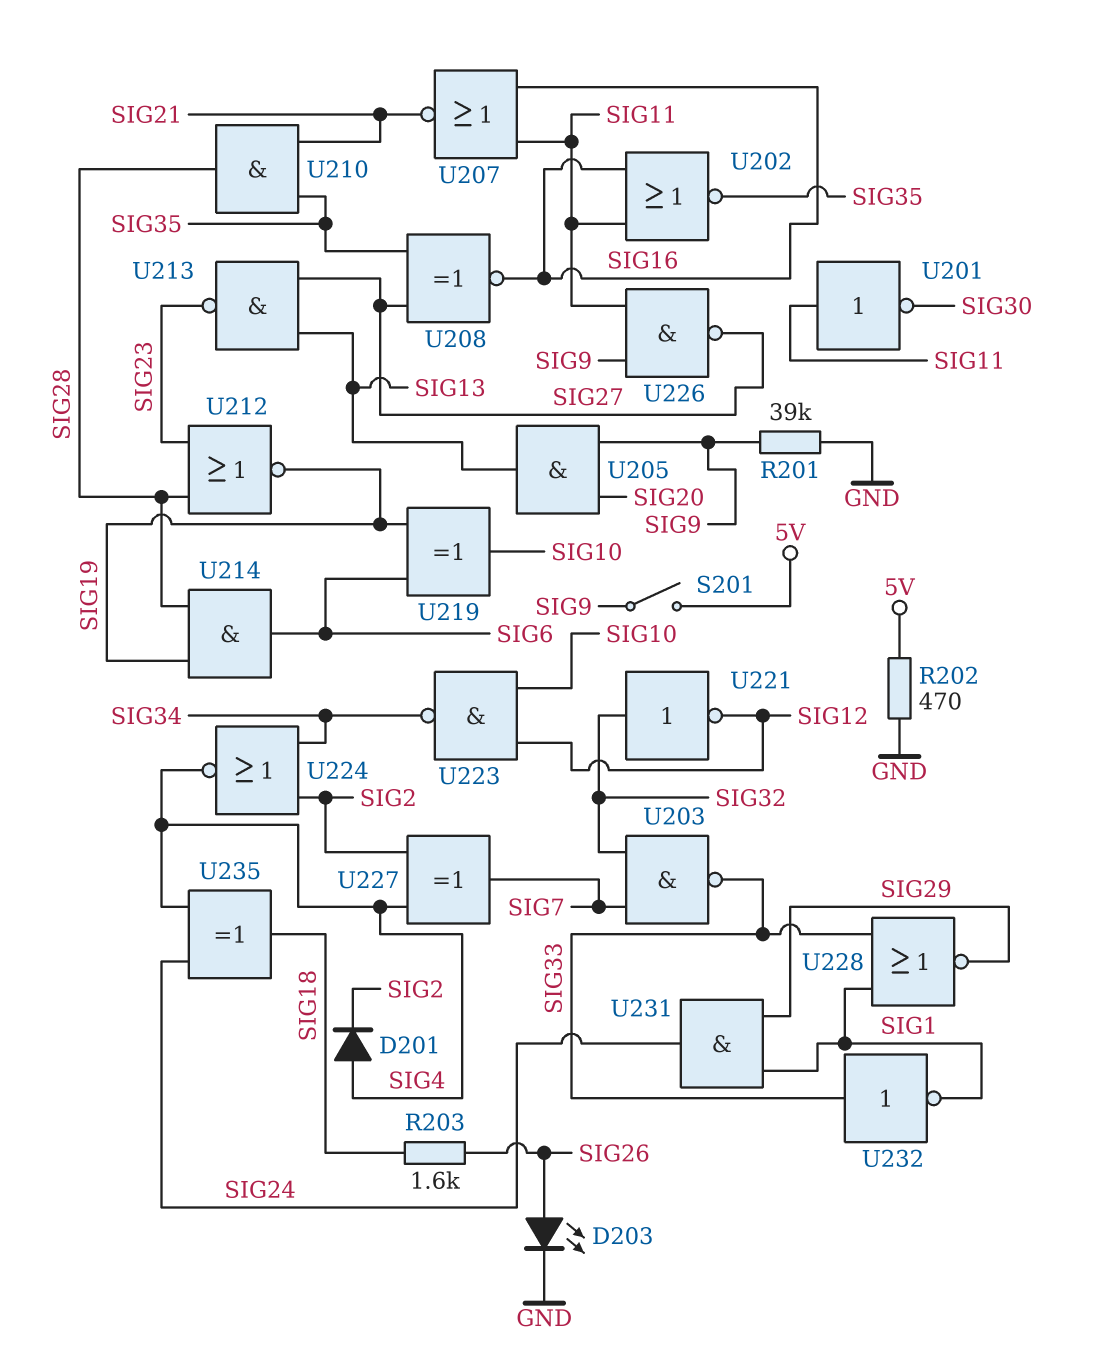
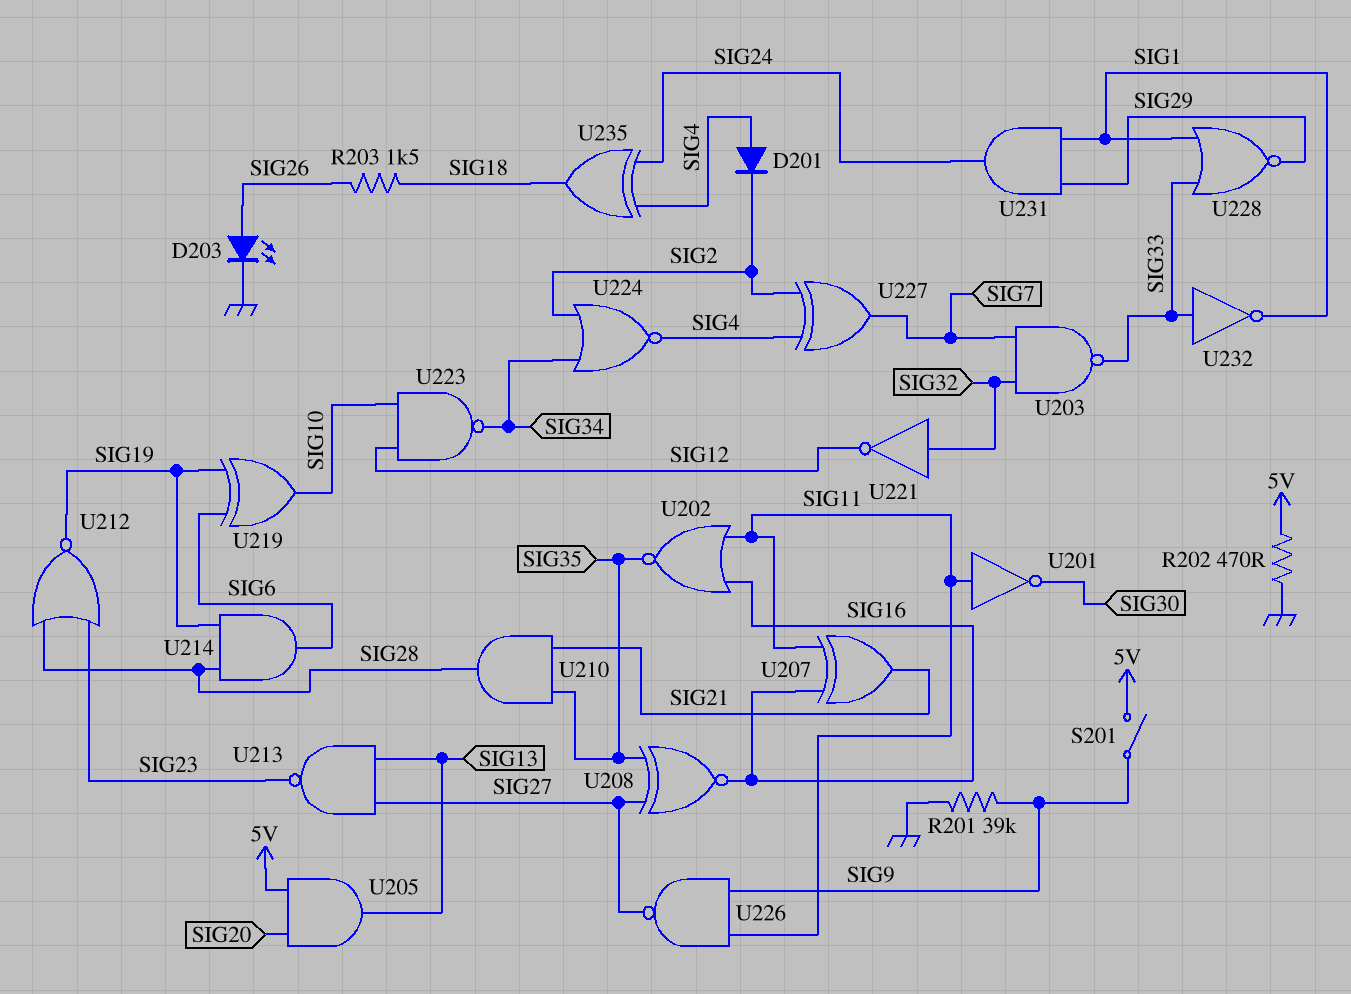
R203: 1.6k (SIG18, SIG26) -> 1.5k (SIG18, SIG26)
U205: AND (in SIG9, in SIG20, out SIG13) -> AND (in 5V, in SIG20, out SIG13)
U207: NOR (in SIG11, in SIG16, out SIG21) -> XOR (in SIG11, in SIG16, out SIG21)

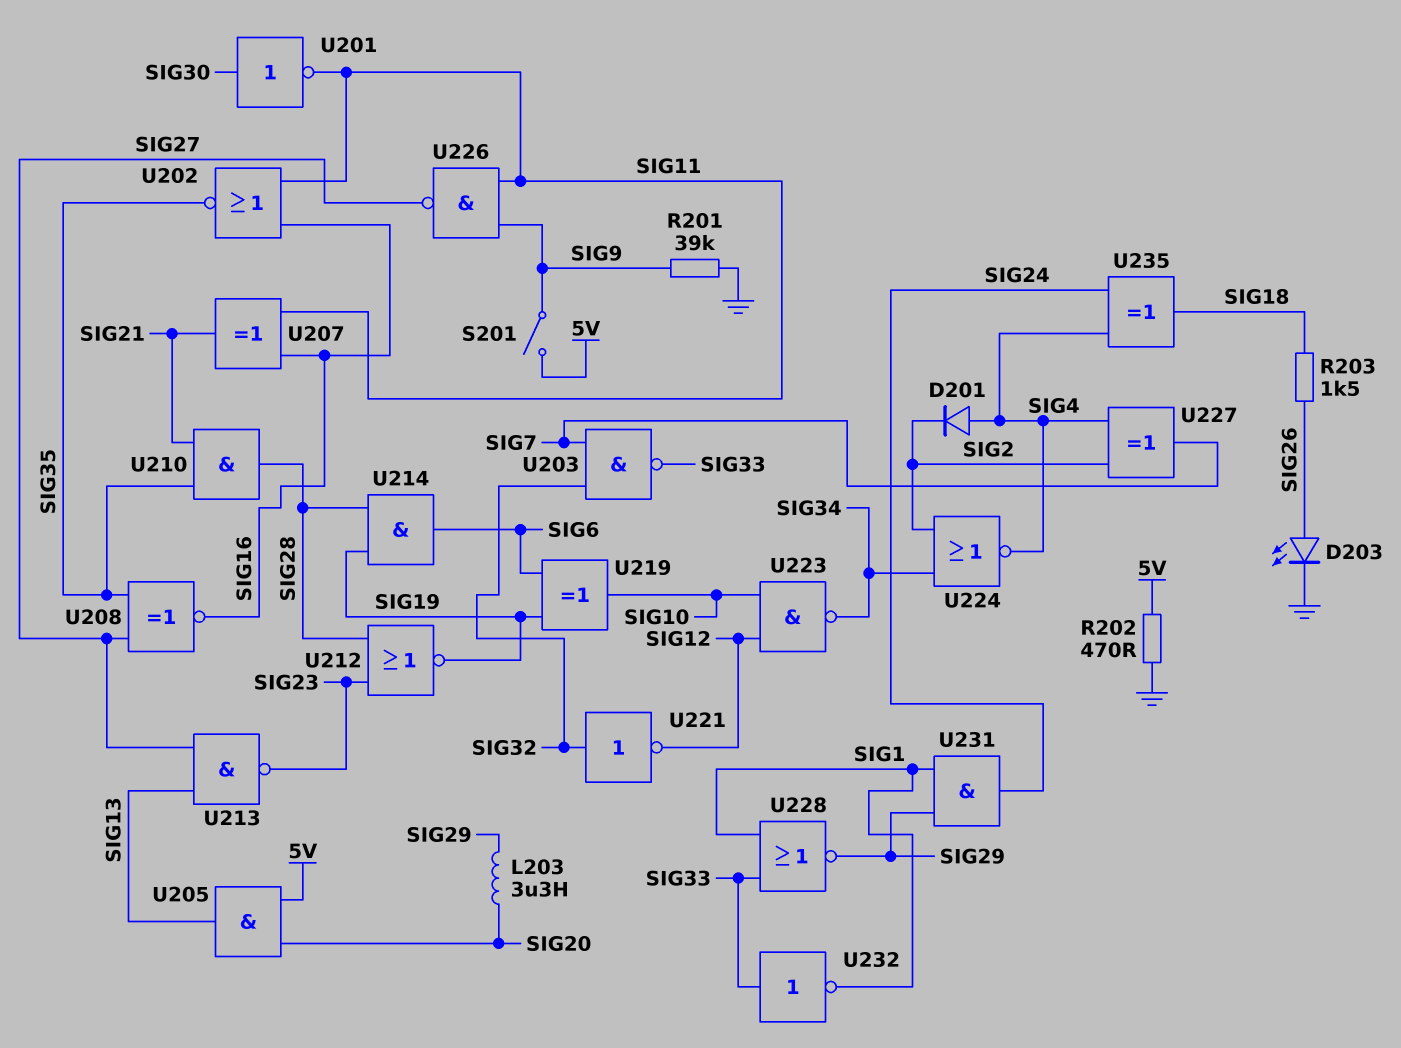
L203: none -> 3.3uH (SIG20, SIG29)
U201: NOT (in SIG11, out SIG30) -> NOT (in SIG30, out SIG11)

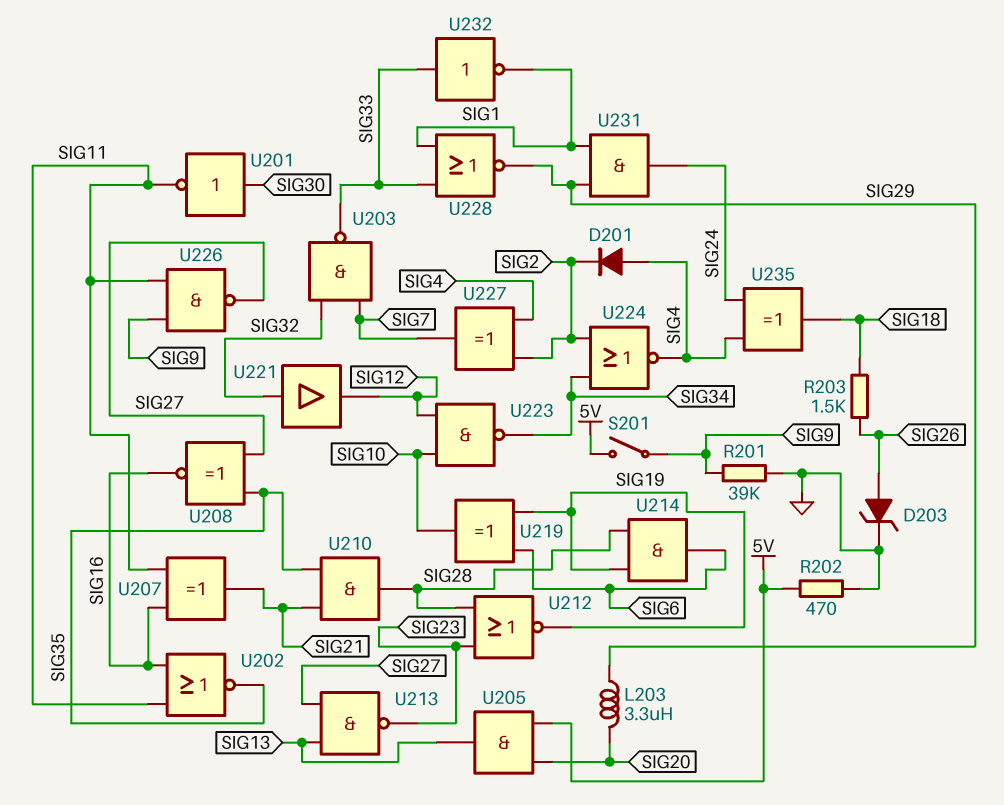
D203: LED (A SIG26, K GND) -> zener (A SIG26, K GND)
U221: NOT (in SIG32, out SIG12) -> buffer (in SIG32, out SIG12)

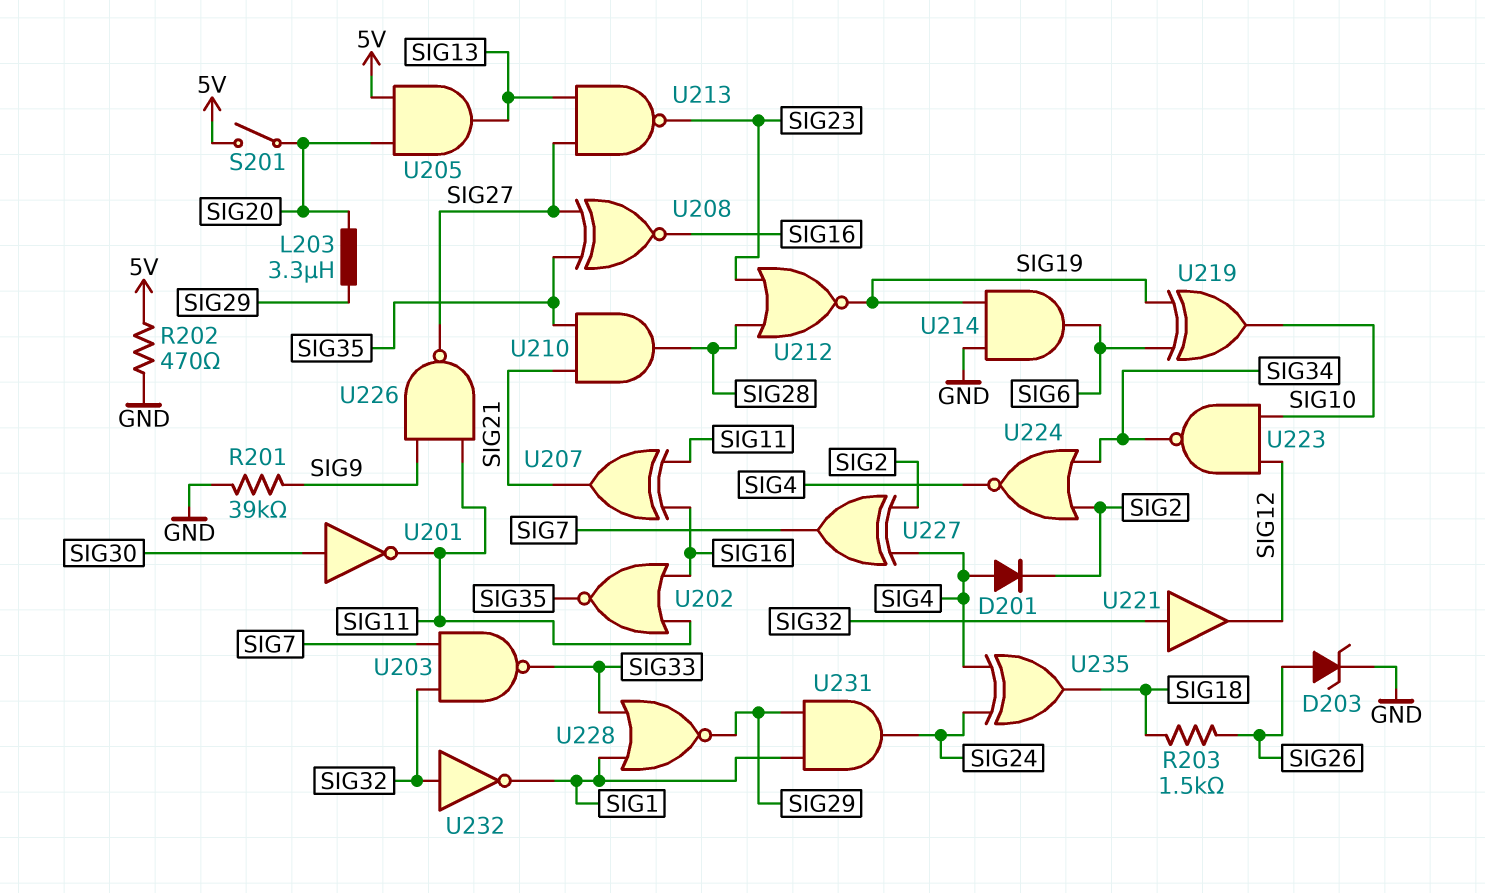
S201: switch (5V, SIG9) -> switch (5V, SIG20)
U214: AND (in SIG19, in SIG28, out SIG6) -> AND (in GND, in SIG19, out SIG6)
U232: NOT (in SIG33, out SIG1) -> NOT (in SIG32, out SIG1)

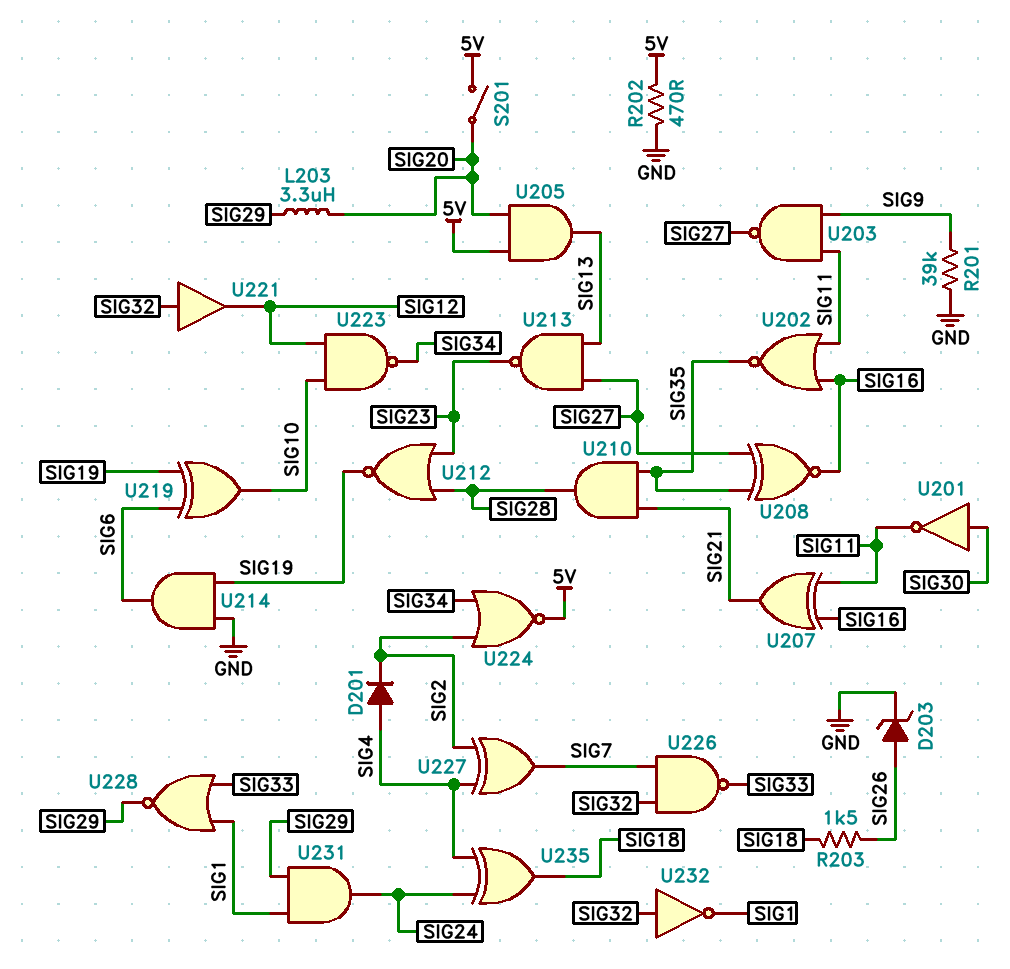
U203: NAND (in SIG7, in SIG32, out SIG33) -> NAND (in SIG9, in SIG11, out SIG27)
U224: NOR (in SIG2, in SIG34, out SIG4) -> NOR (in SIG2, in SIG34, out 5V)
U226: NAND (in SIG9, in SIG11, out SIG27) -> NAND (in SIG7, in SIG32, out SIG33)

